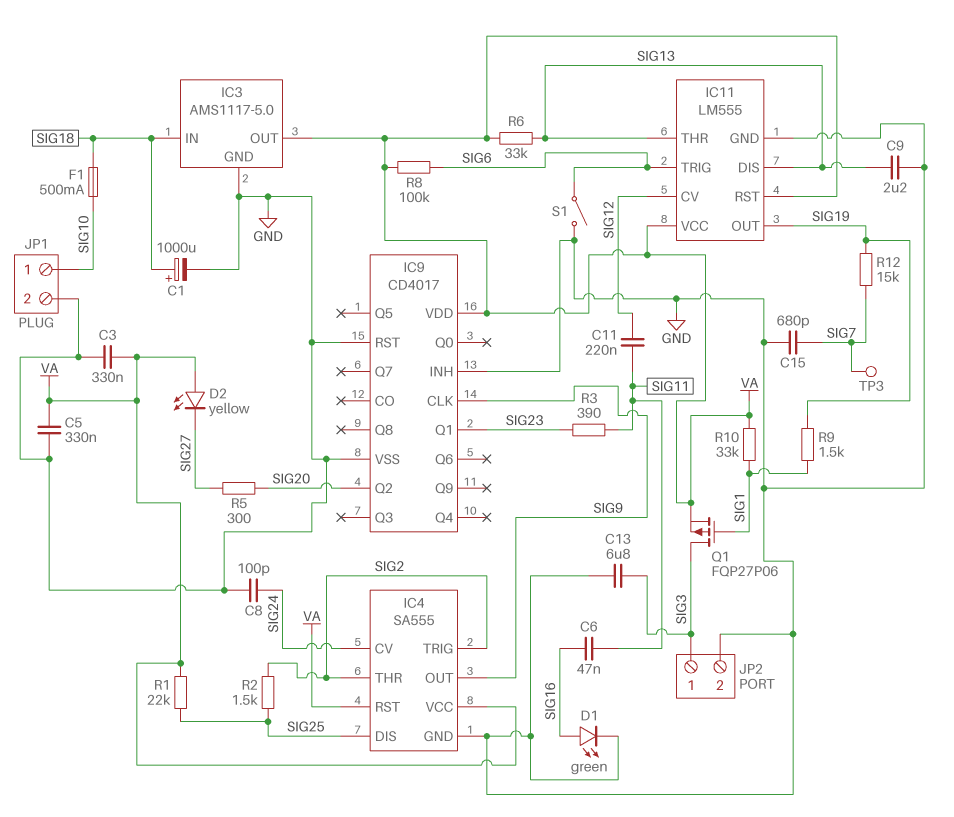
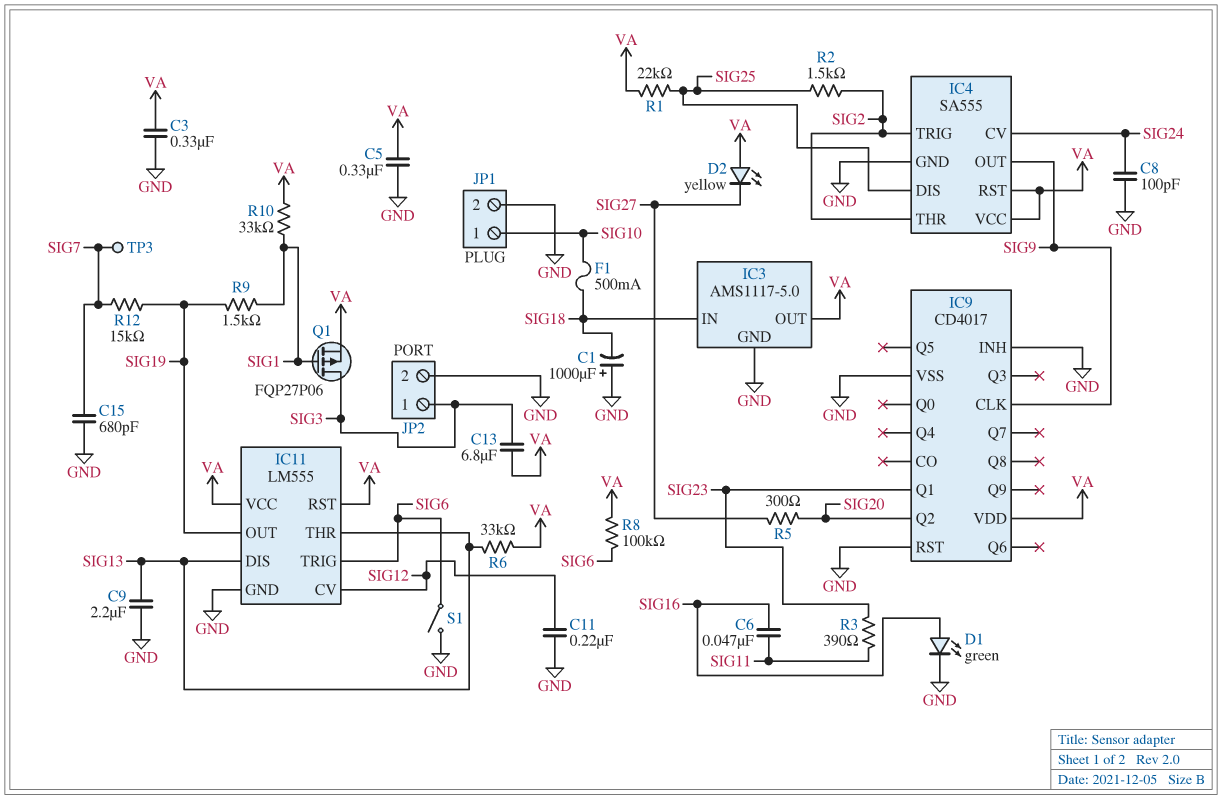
C1: 1000uF (plus SIG18, minus GND) -> 1000uF (plus GND, minus SIG18)
C11: 220nF (SIG11, SIG12) -> 220nF (GND, SIG12)
C13: 6.8uF (GND, SIG3) -> 6.8uF (SIG3, VA)

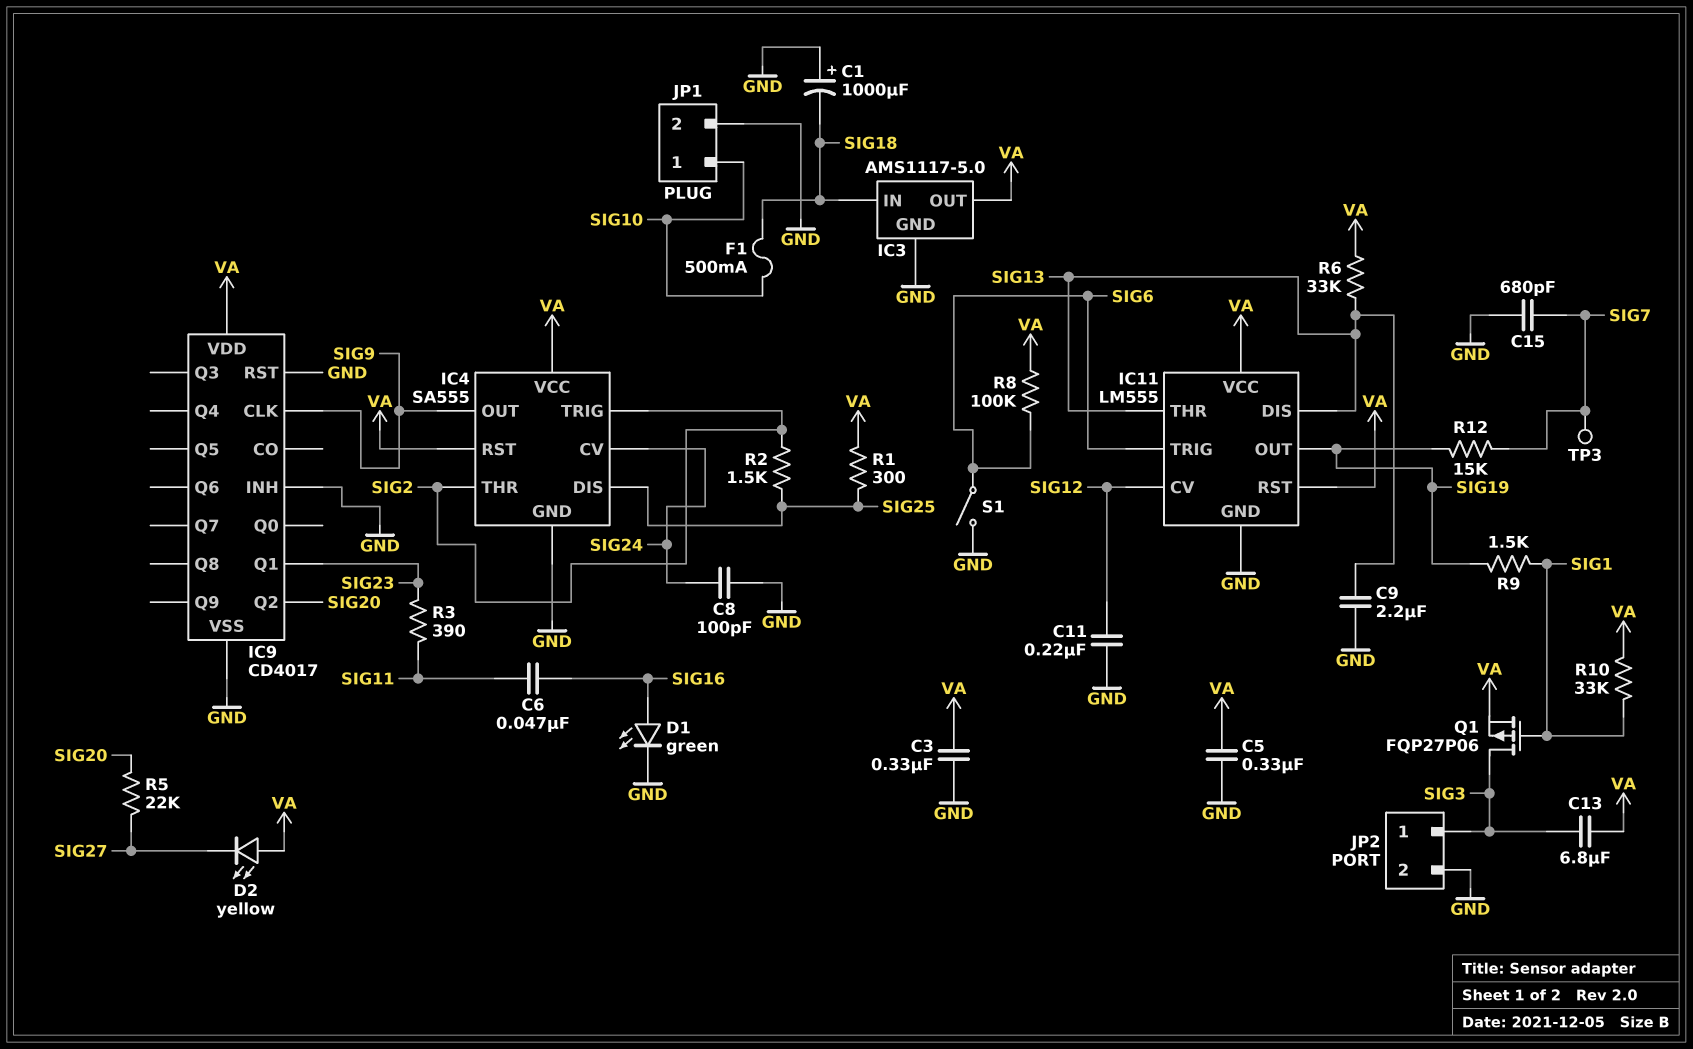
R1: 22k (SIG25, VA) -> 300 (SIG25, VA)
R5: 300 (SIG20, SIG27) -> 22k (SIG20, SIG27)

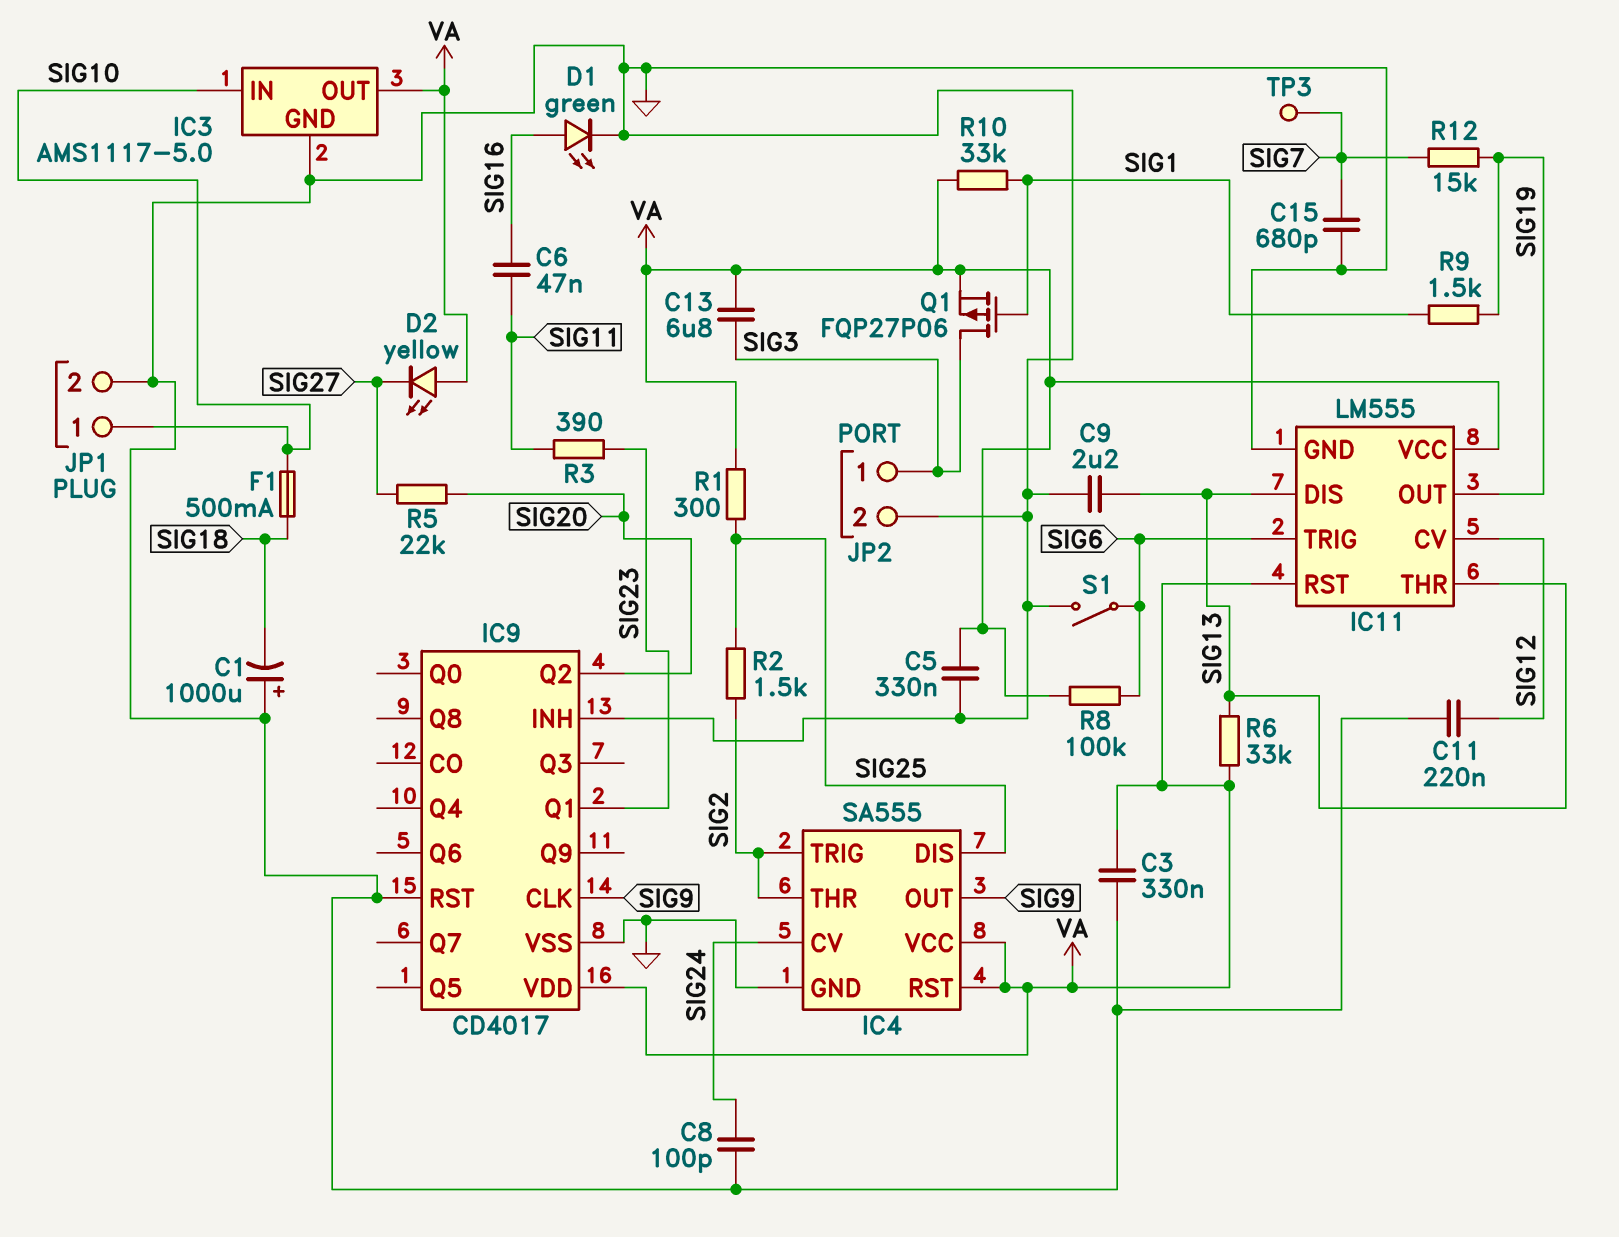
IC3 pin IN: SIG18 -> SIG10

